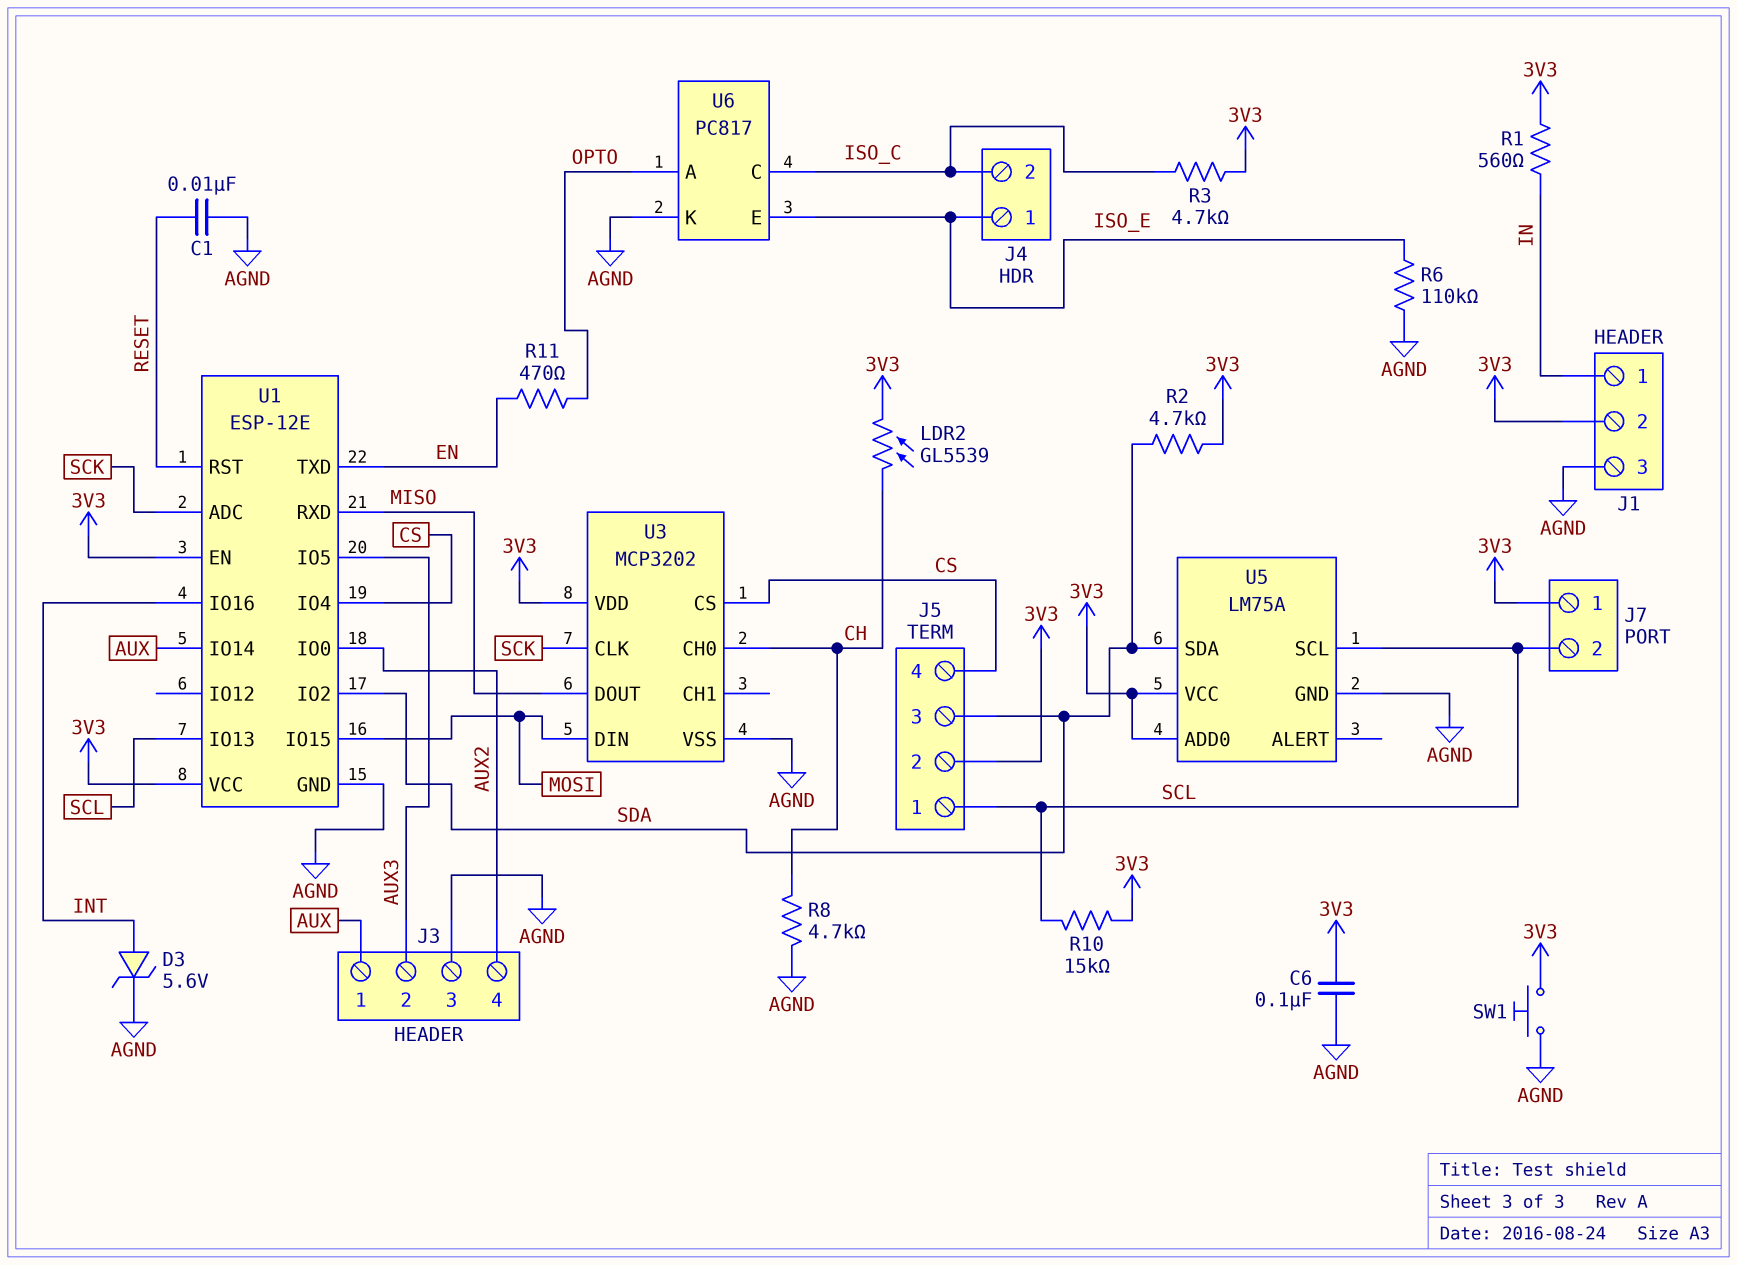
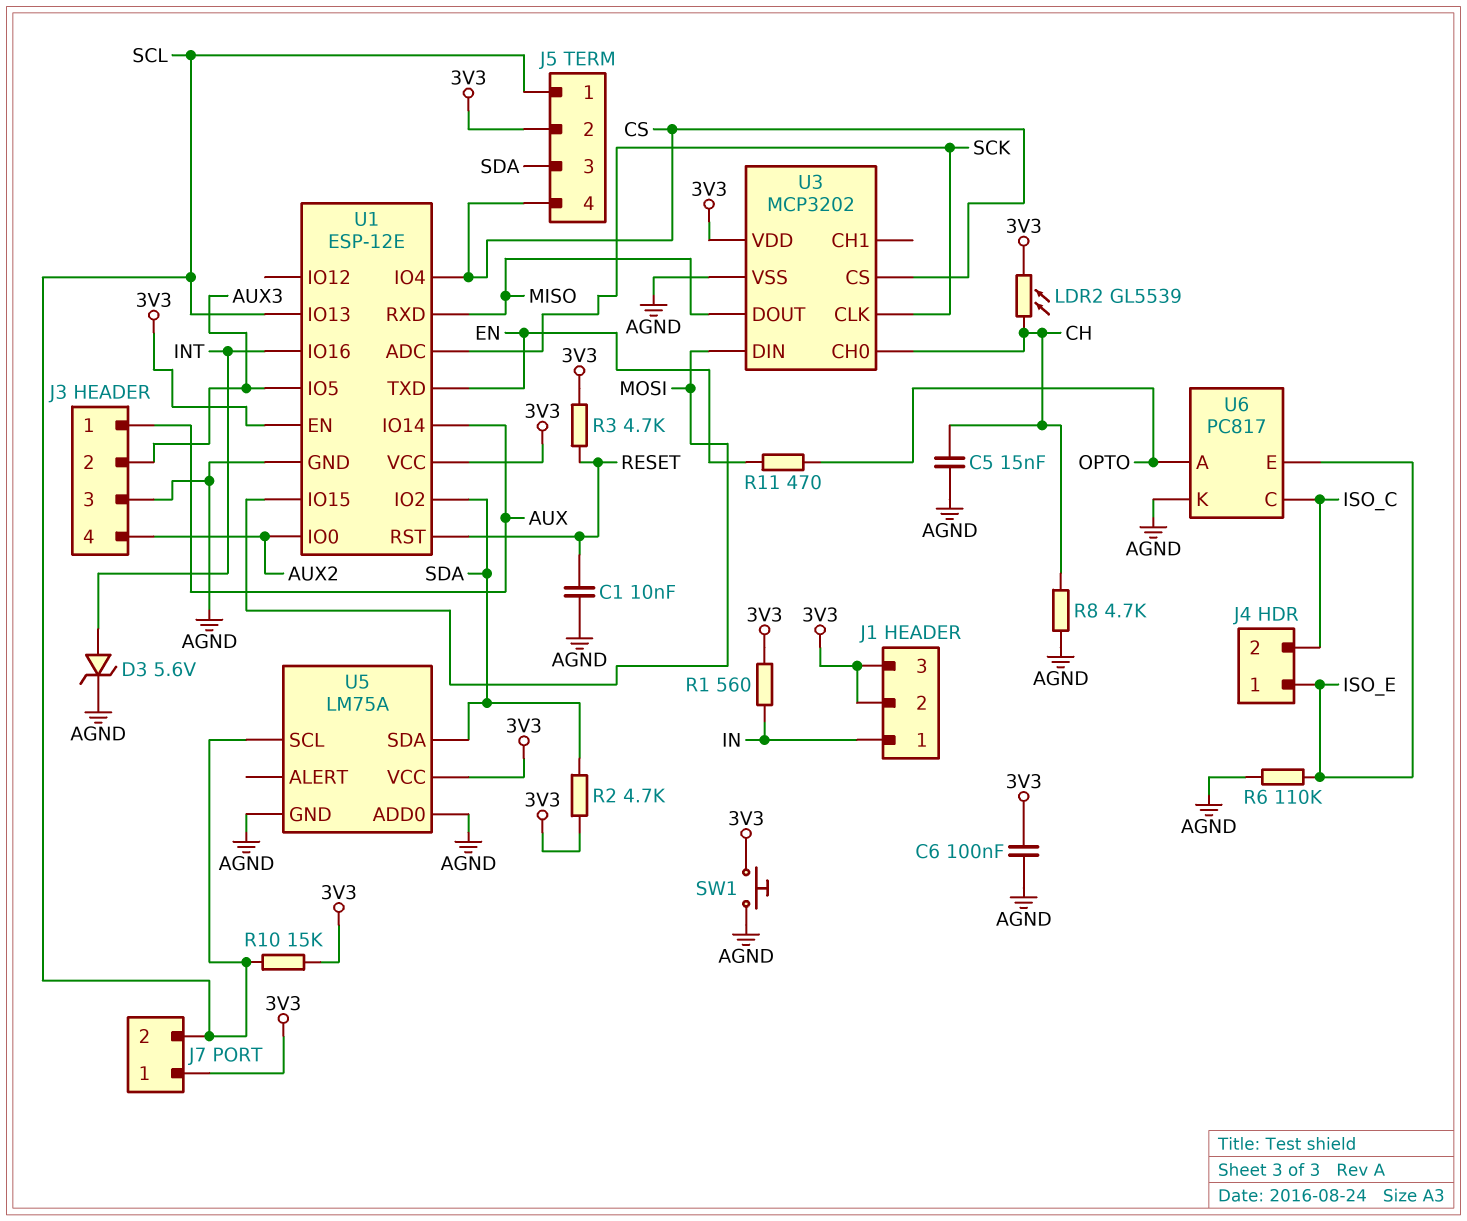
C5: none -> 15nF (AGND, CH)
J1 pin 3: AGND -> 3V3
R3: 4.7k (3V3, ISO_C) -> 4.7k (3V3, RESET)
U5 pin ADD0: 3V3 -> AGND

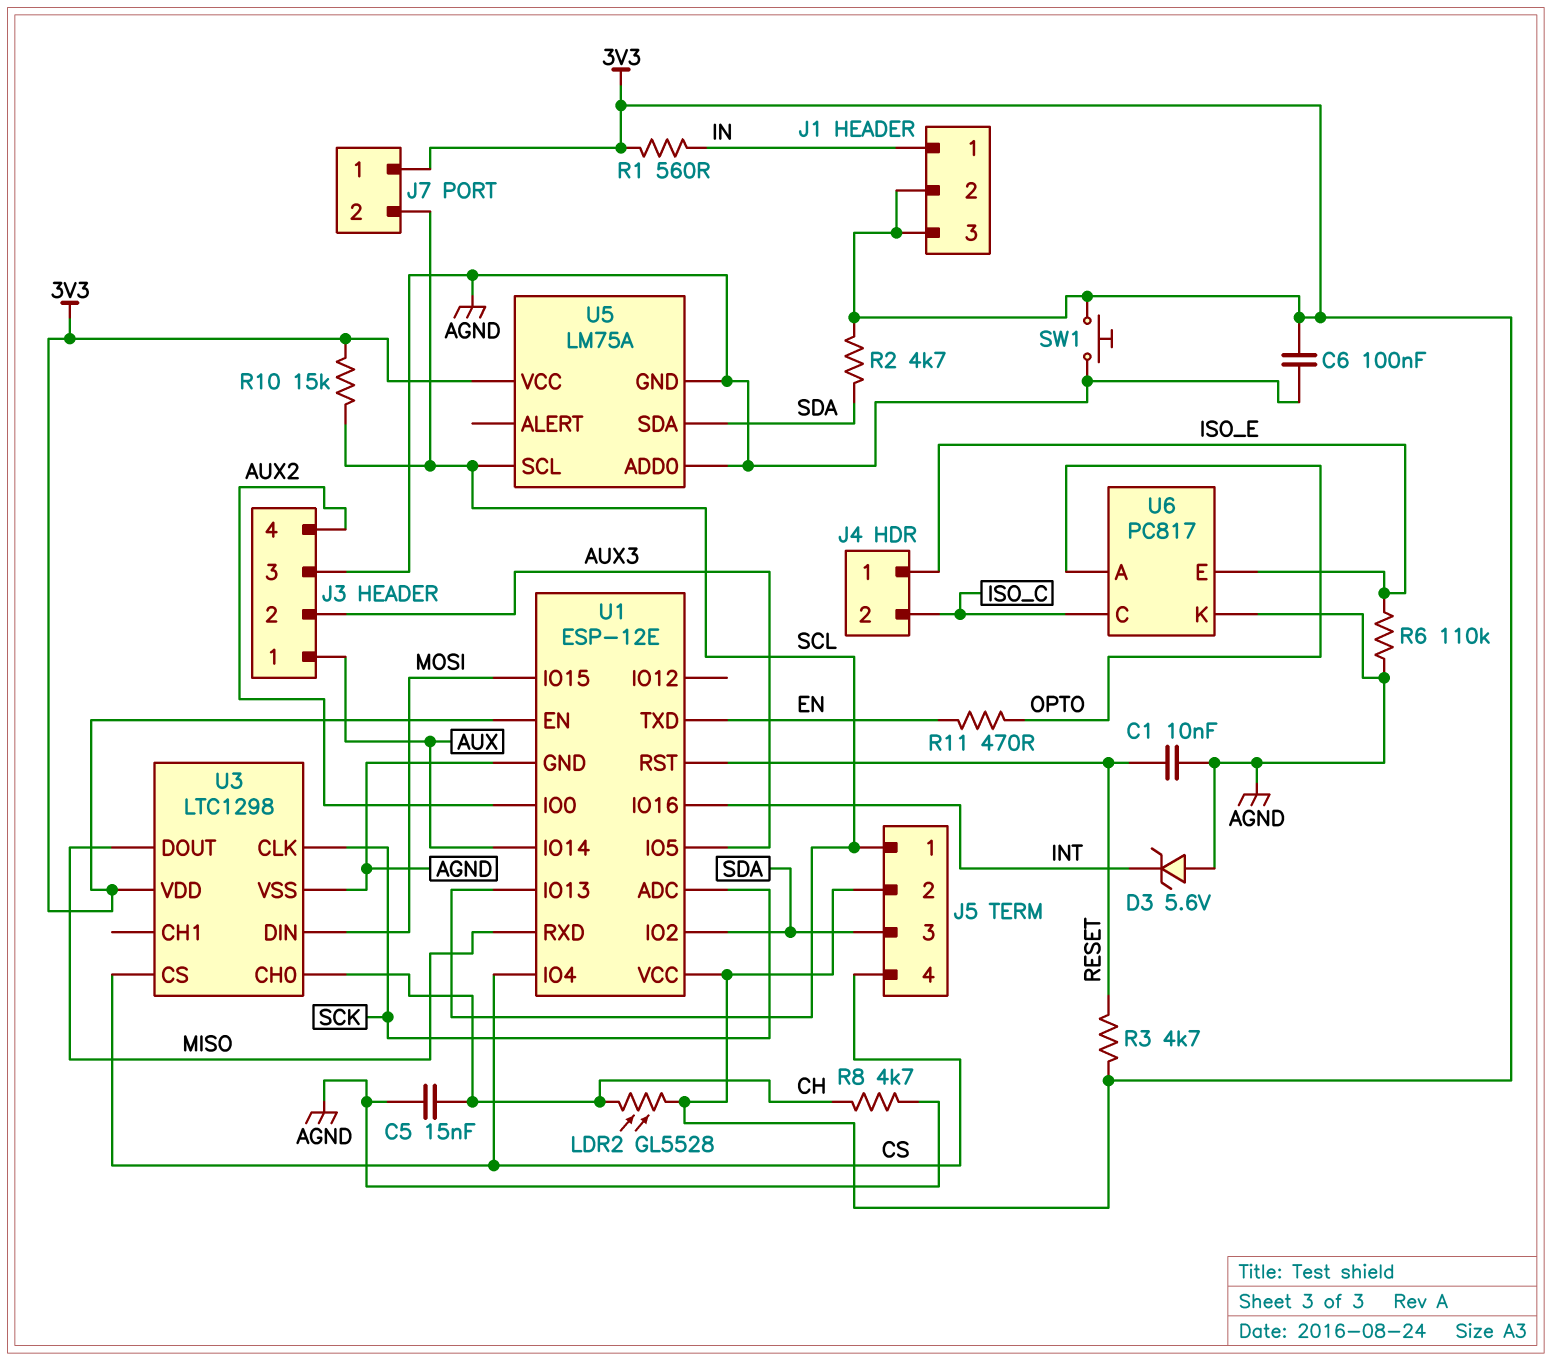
D3: zener 5.6V (A INT, K AGND) -> zener 5.6V (A AGND, K INT)
LDR2: GL5539 (3V3, CH) -> GL5528 (3V3, CH)
U3: MCP3202 -> LTC1298

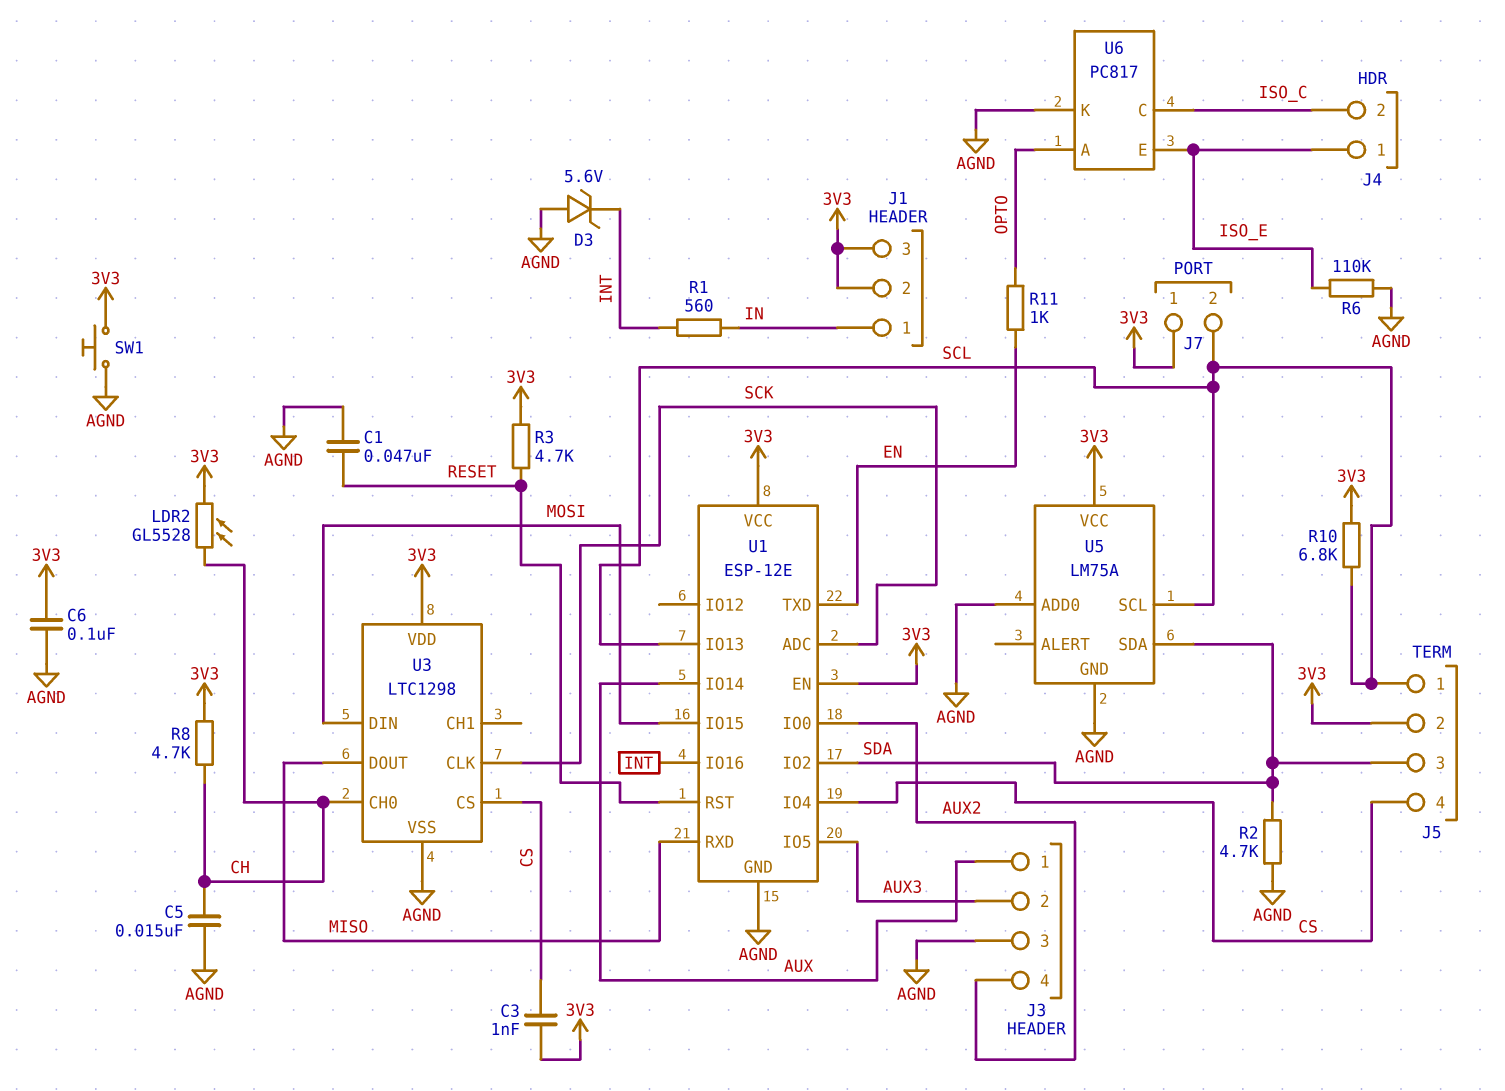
C1: 10nF (AGND, RESET) -> 47nF (AGND, RESET)
C3: none -> 1nF (3V3, CS)
R1: 560 (3V3, IN) -> 560 (IN, INT)
R2: 4.7k (3V3, SDA) -> 4.7k (AGND, SDA)
R8: 4.7k (AGND, CH) -> 4.7k (3V3, CH)
R10: 15k (3V3, SCL) -> 6.8k (3V3, SCL)
R11: 470 (EN, OPTO) -> 1k (EN, OPTO)

